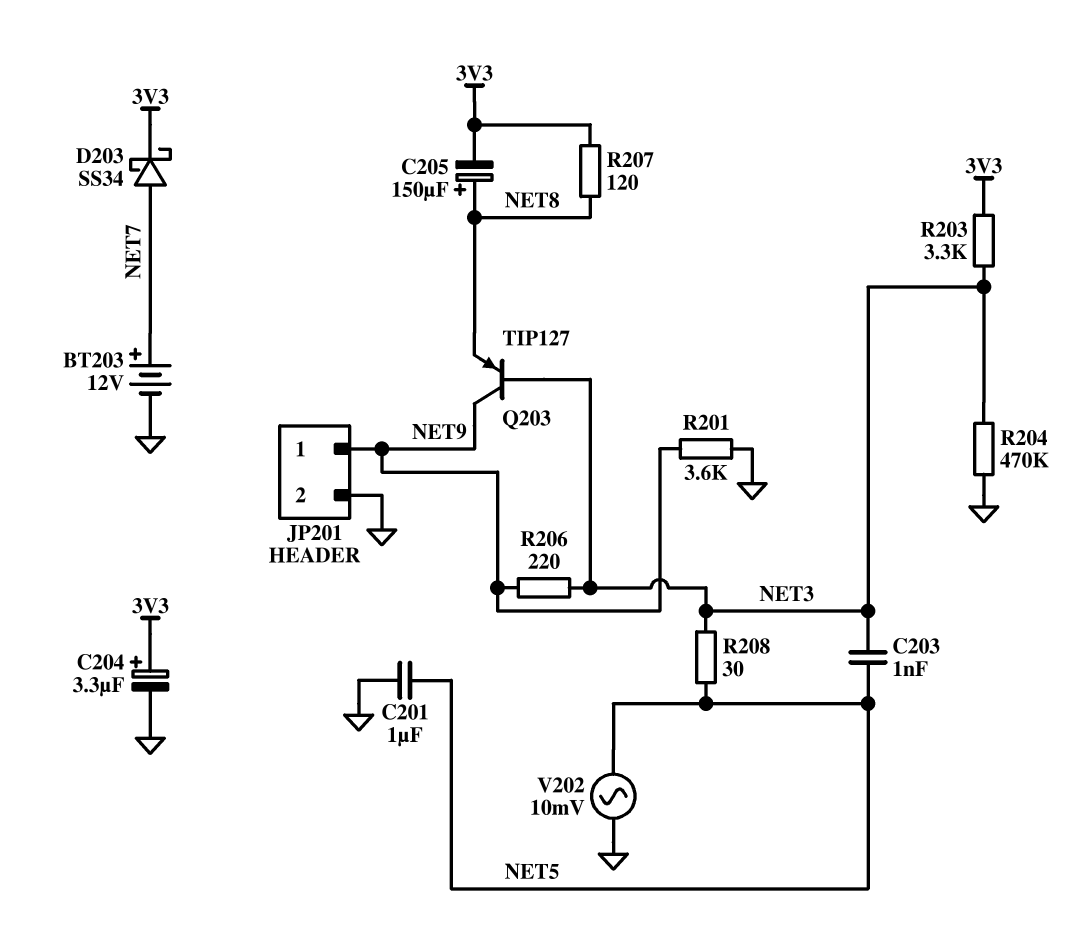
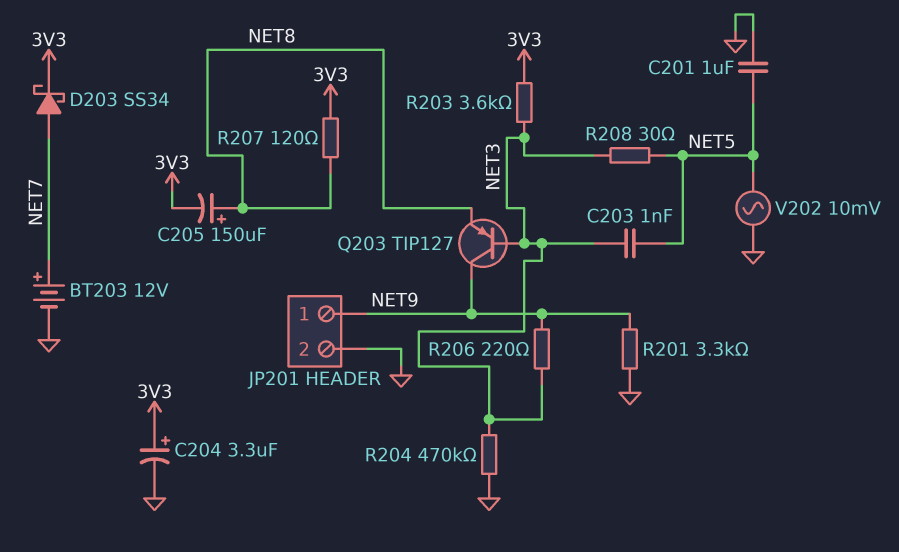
R201: 3.6k (GND, NET9) -> 3.3k (GND, NET9)
R203: 3.3k (3V3, NET3) -> 3.6k (3V3, NET3)

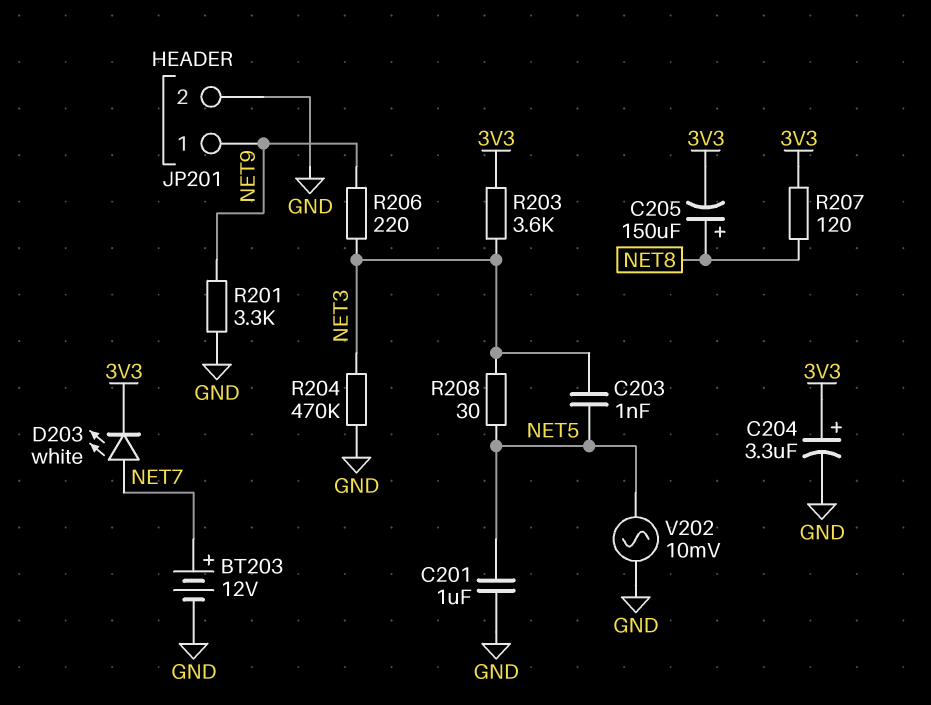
D203: schottky SS34 (A NET7, K 3V3) -> LED white (A NET7, K 3V3)
Q203: PNP TIP127 (B NET3, C NET9, E NET8) -> none

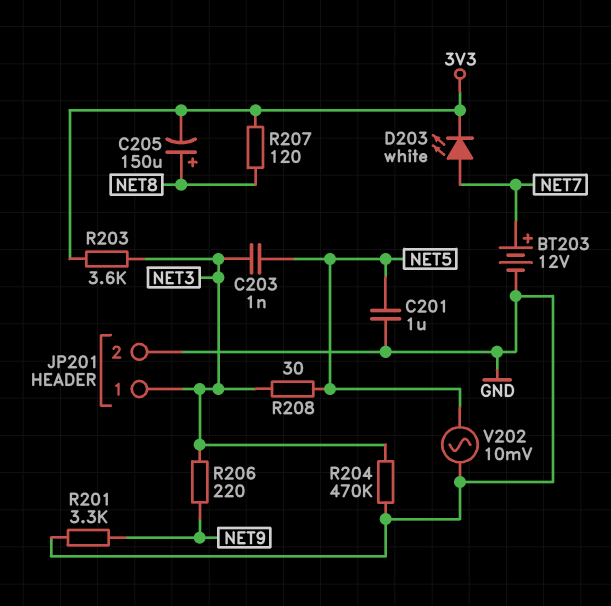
C204: 3.3uF (plus 3V3, minus GND) -> none
JP201 pin 1: NET9 -> NET3

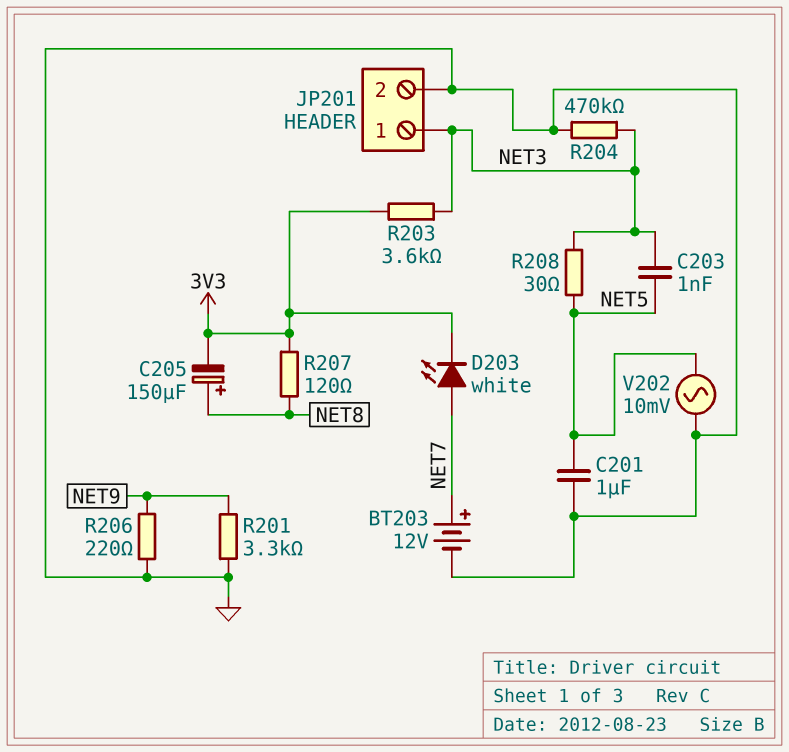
R206: 220 (NET3, NET9) -> 220 (GND, NET9)

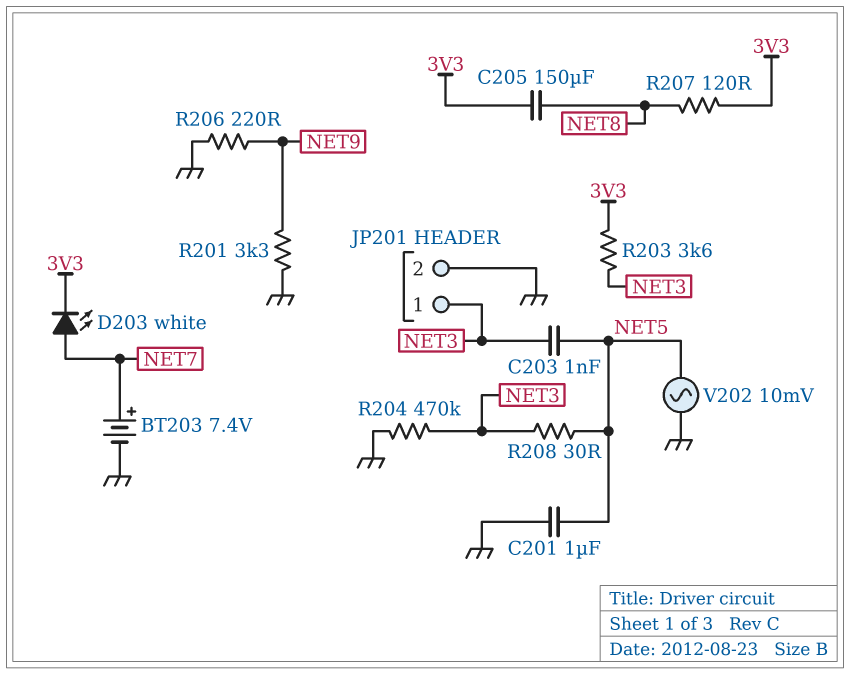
BT203: 12V (plus NET7, minus GND) -> 7.4V (plus NET7, minus GND)
C205: 150uF (plus NET8, minus 3V3) -> 150uF (3V3, NET8)

